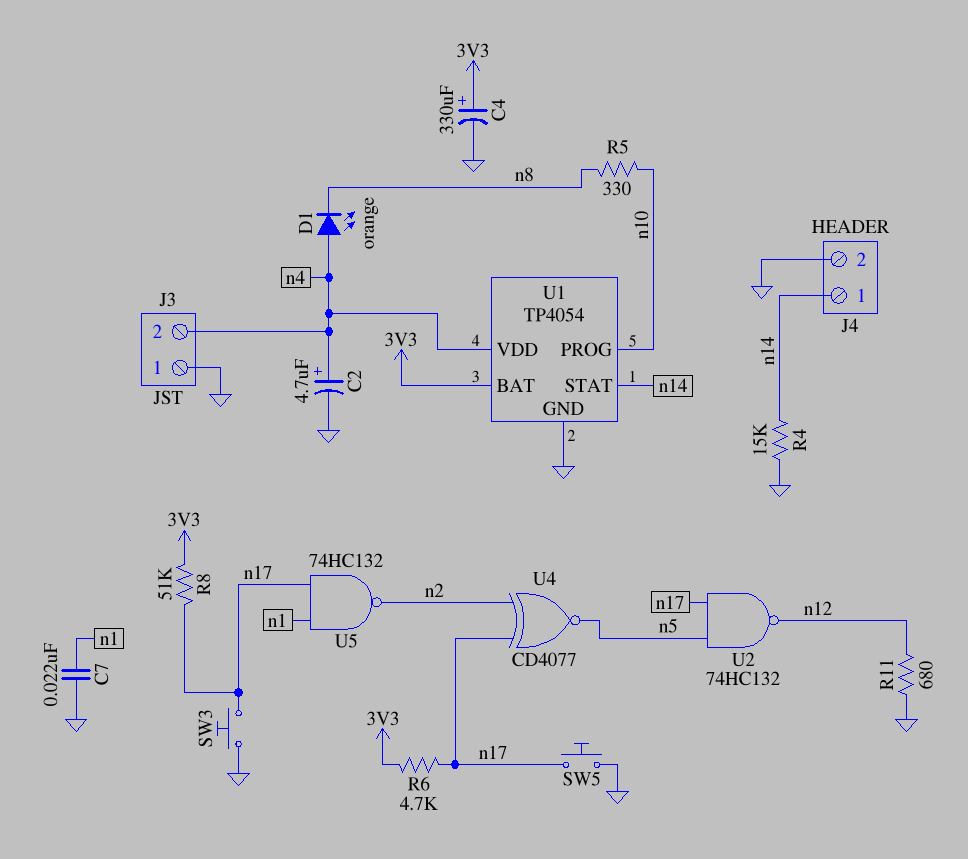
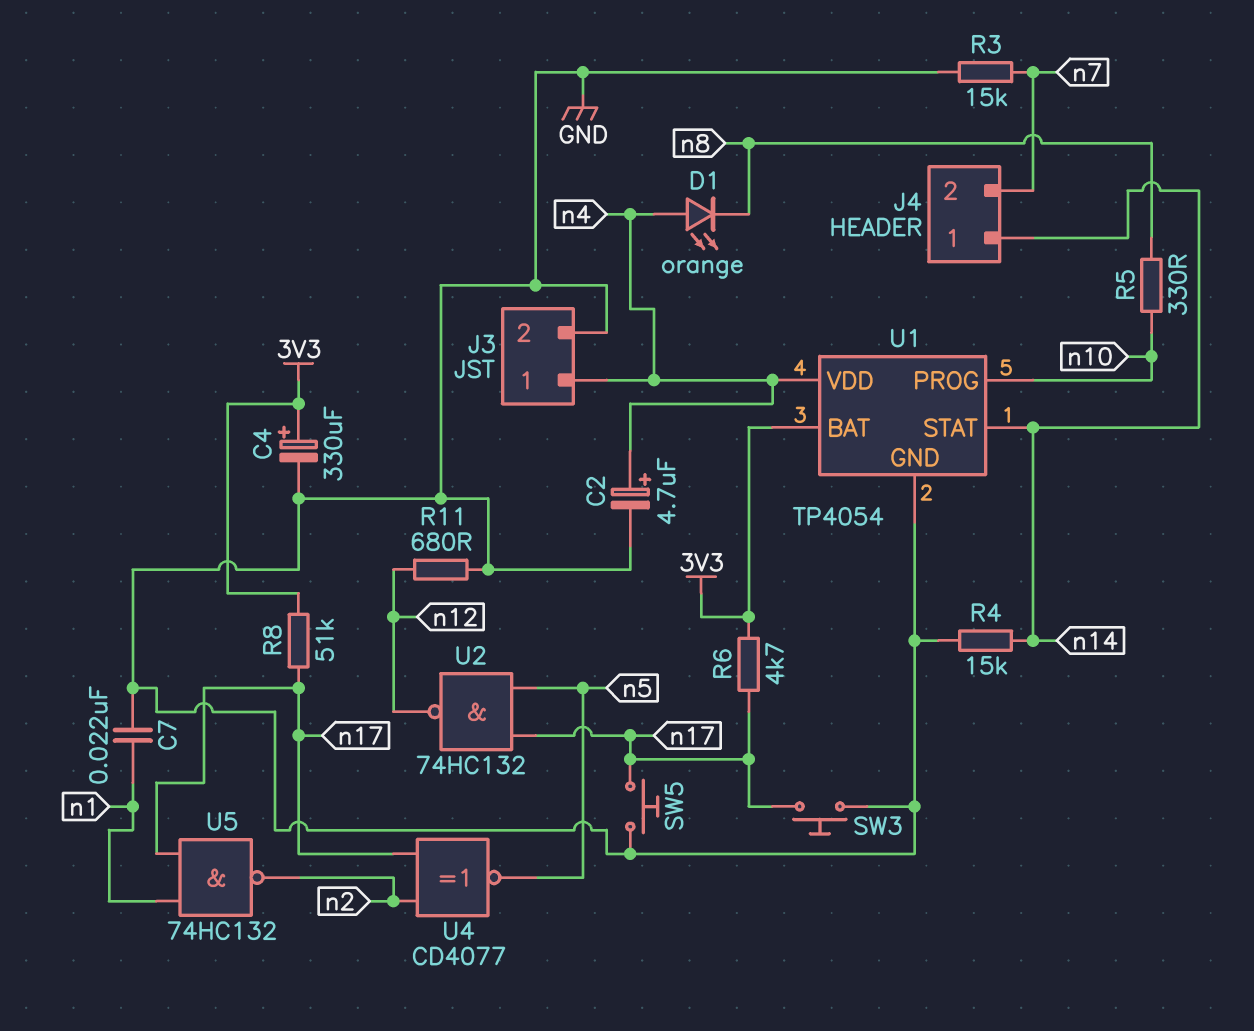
J3 pin 1: GND -> n4
J3 pin 2: n4 -> GND
J4 pin 2: GND -> n7
R3: none -> 15k (GND, n7)

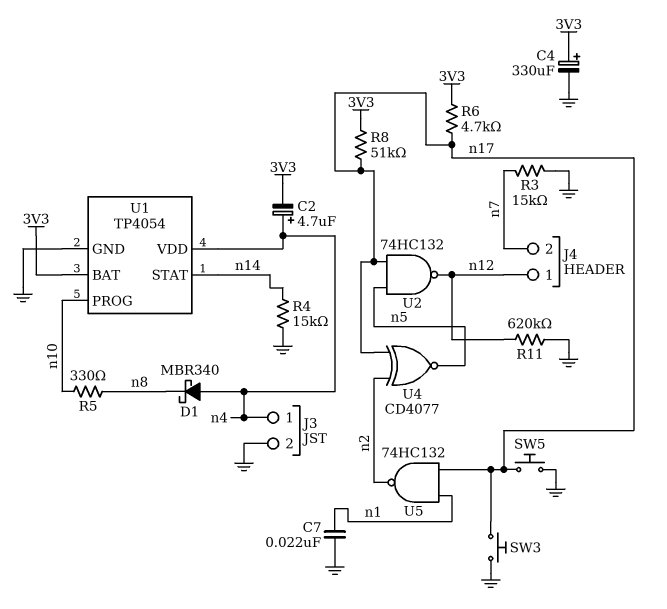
C2: 4.7uF (plus n4, minus GND) -> 4.7uF (plus n4, minus 3V3)
D1: LED orange (A n4, K n8) -> schottky MBR340 (A n4, K n8)
J4 pin 1: n14 -> n12
R11: 680 (GND, n12) -> 620k (GND, n12)

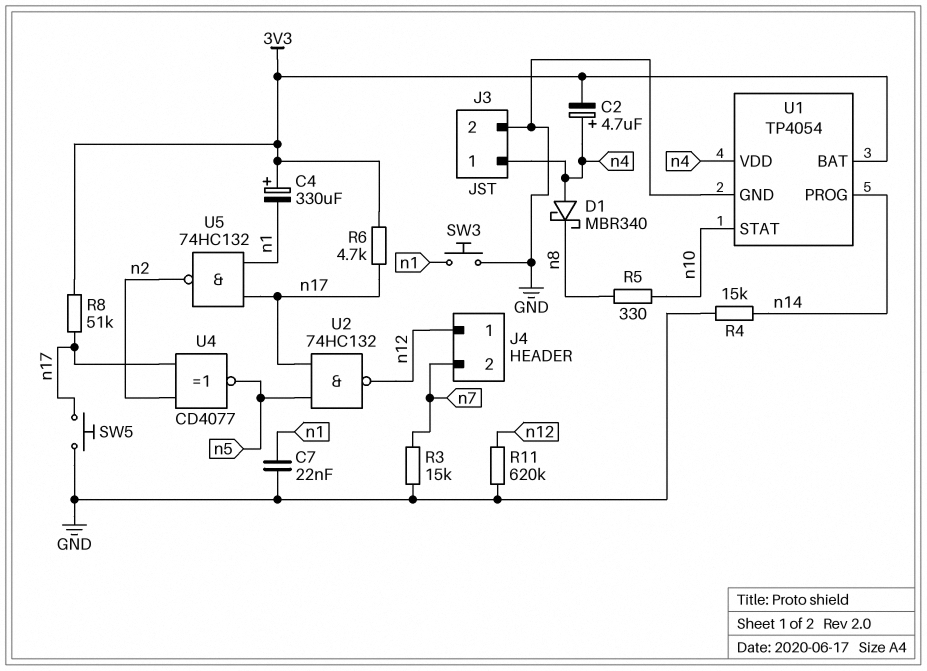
C4: 330uF (plus 3V3, minus GND) -> 330uF (plus 3V3, minus n1)
SW3: button (GND, n17) -> button (GND, n1)
U1 pin PROG: n10 -> n14
U1 pin STAT: n14 -> n10

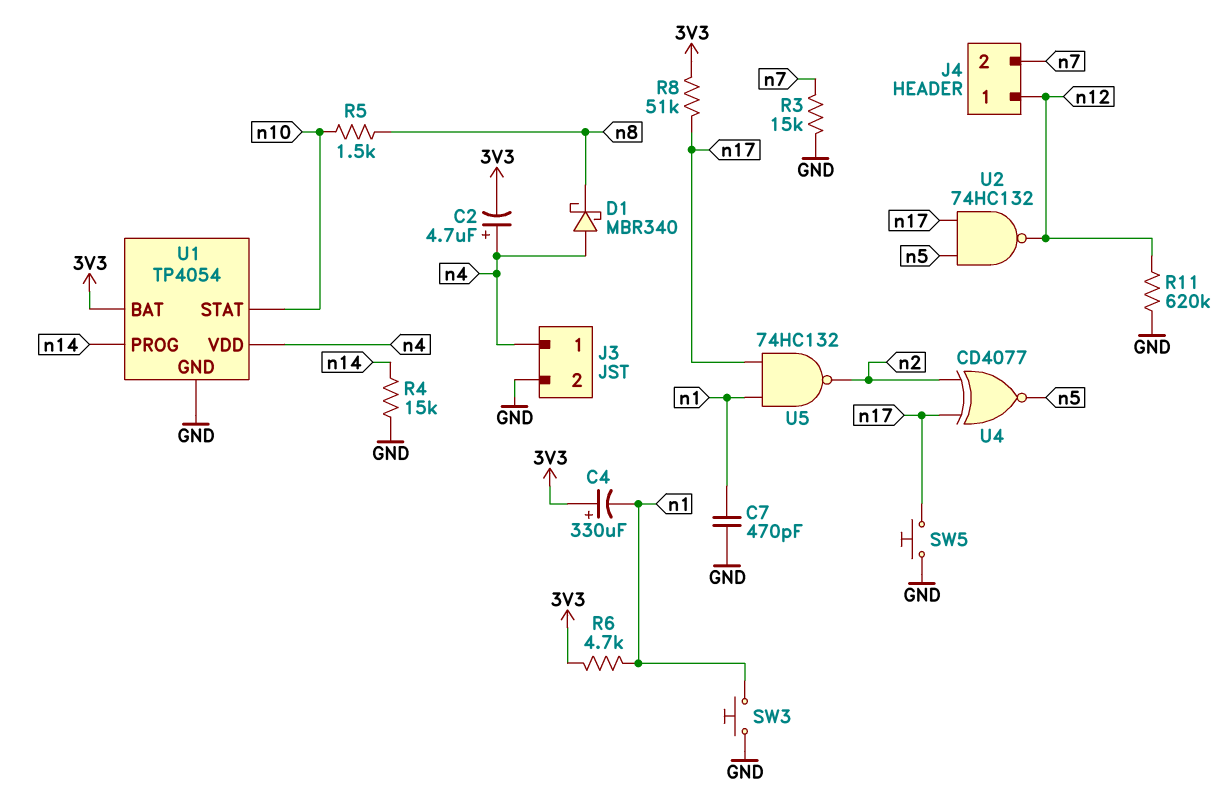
C7: 22nF (GND, n1) -> 470pF (GND, n1)
R5: 330 (n8, n10) -> 1.5k (n8, n10)
R6: 4.7k (3V3, n17) -> 4.7k (3V3, n1)

